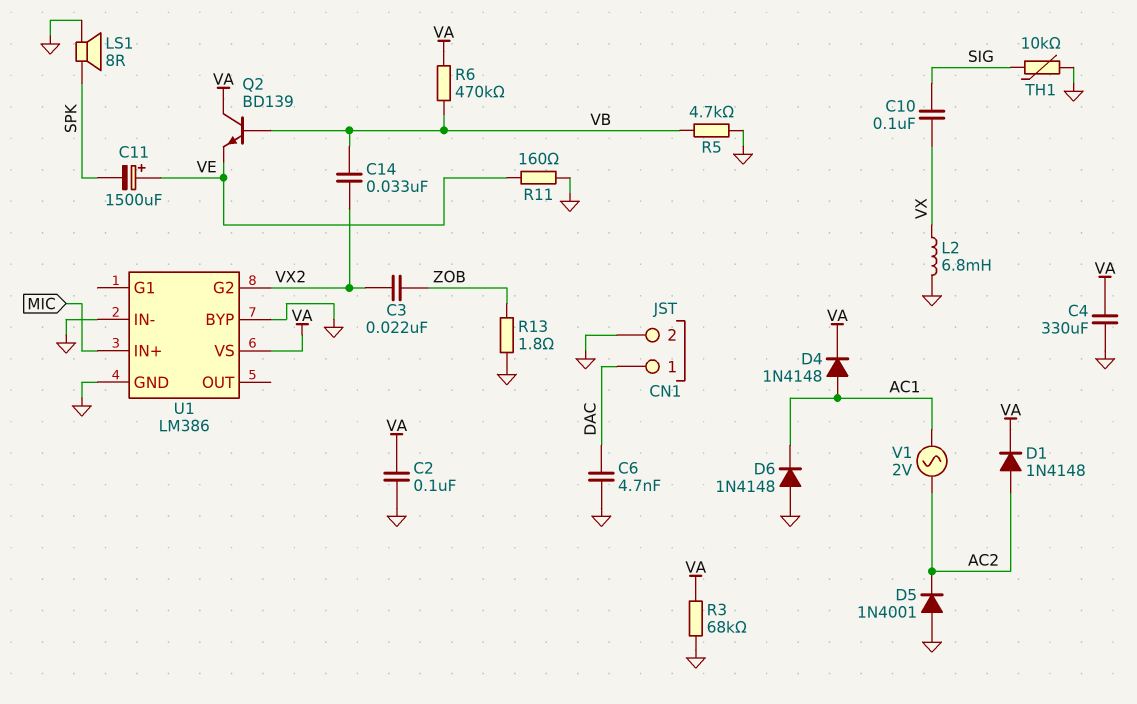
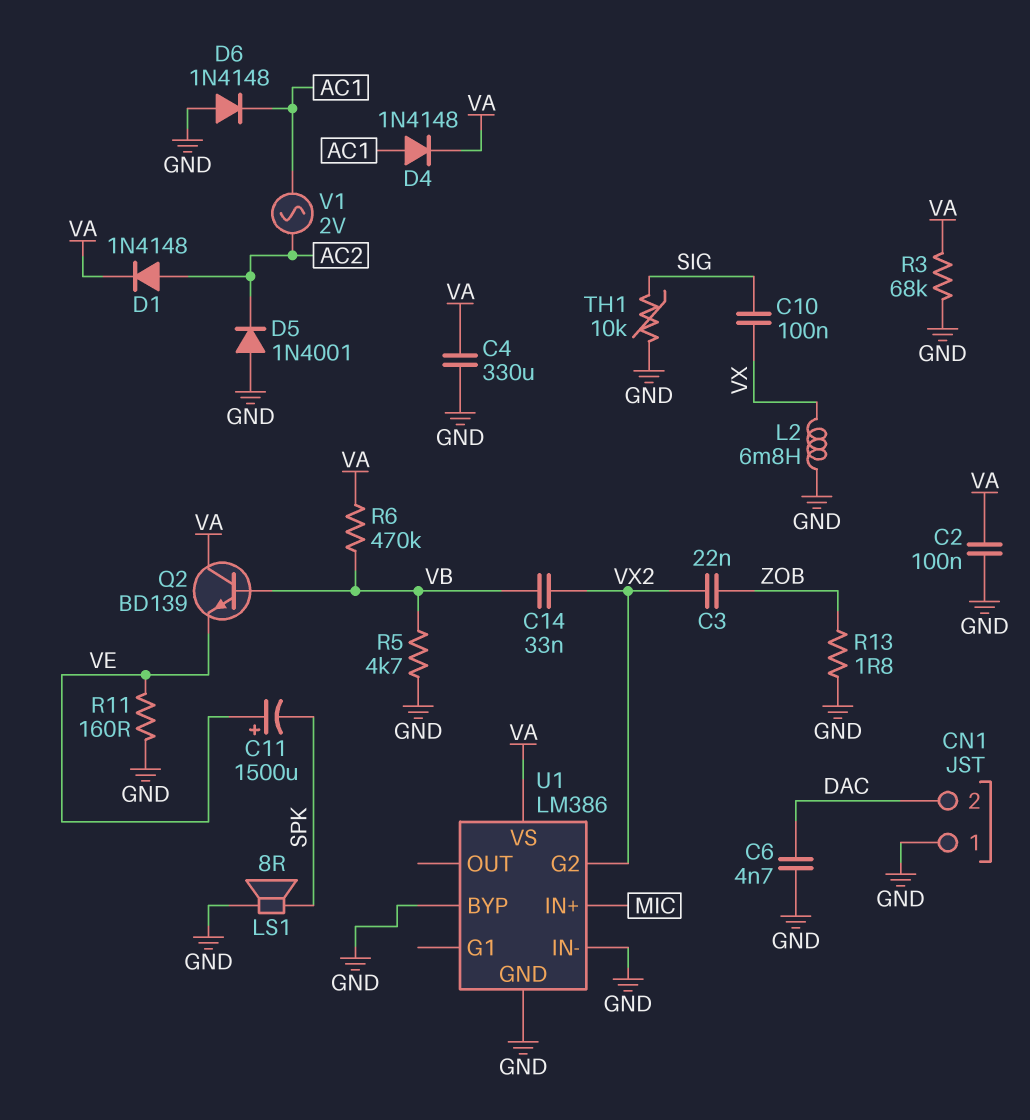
CN1 pin 1: DAC -> GND
CN1 pin 2: GND -> DAC

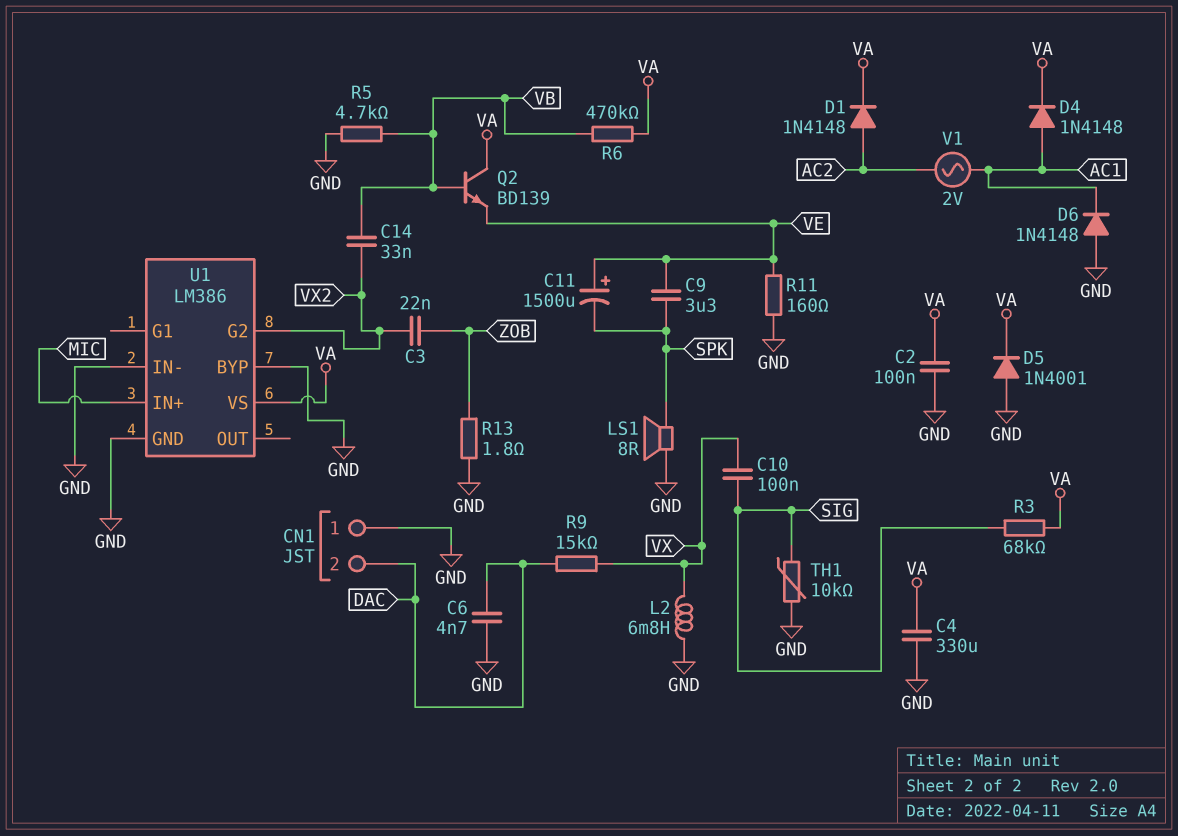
C9: none -> 3.3uF (SPK, VE)
D5: diode 1N4001 (A GND, K AC2) -> diode 1N4001 (A GND, K VA)
R3: 68k (GND, VA) -> 68k (SIG, VA)
R9: none -> 15k (DAC, VX)

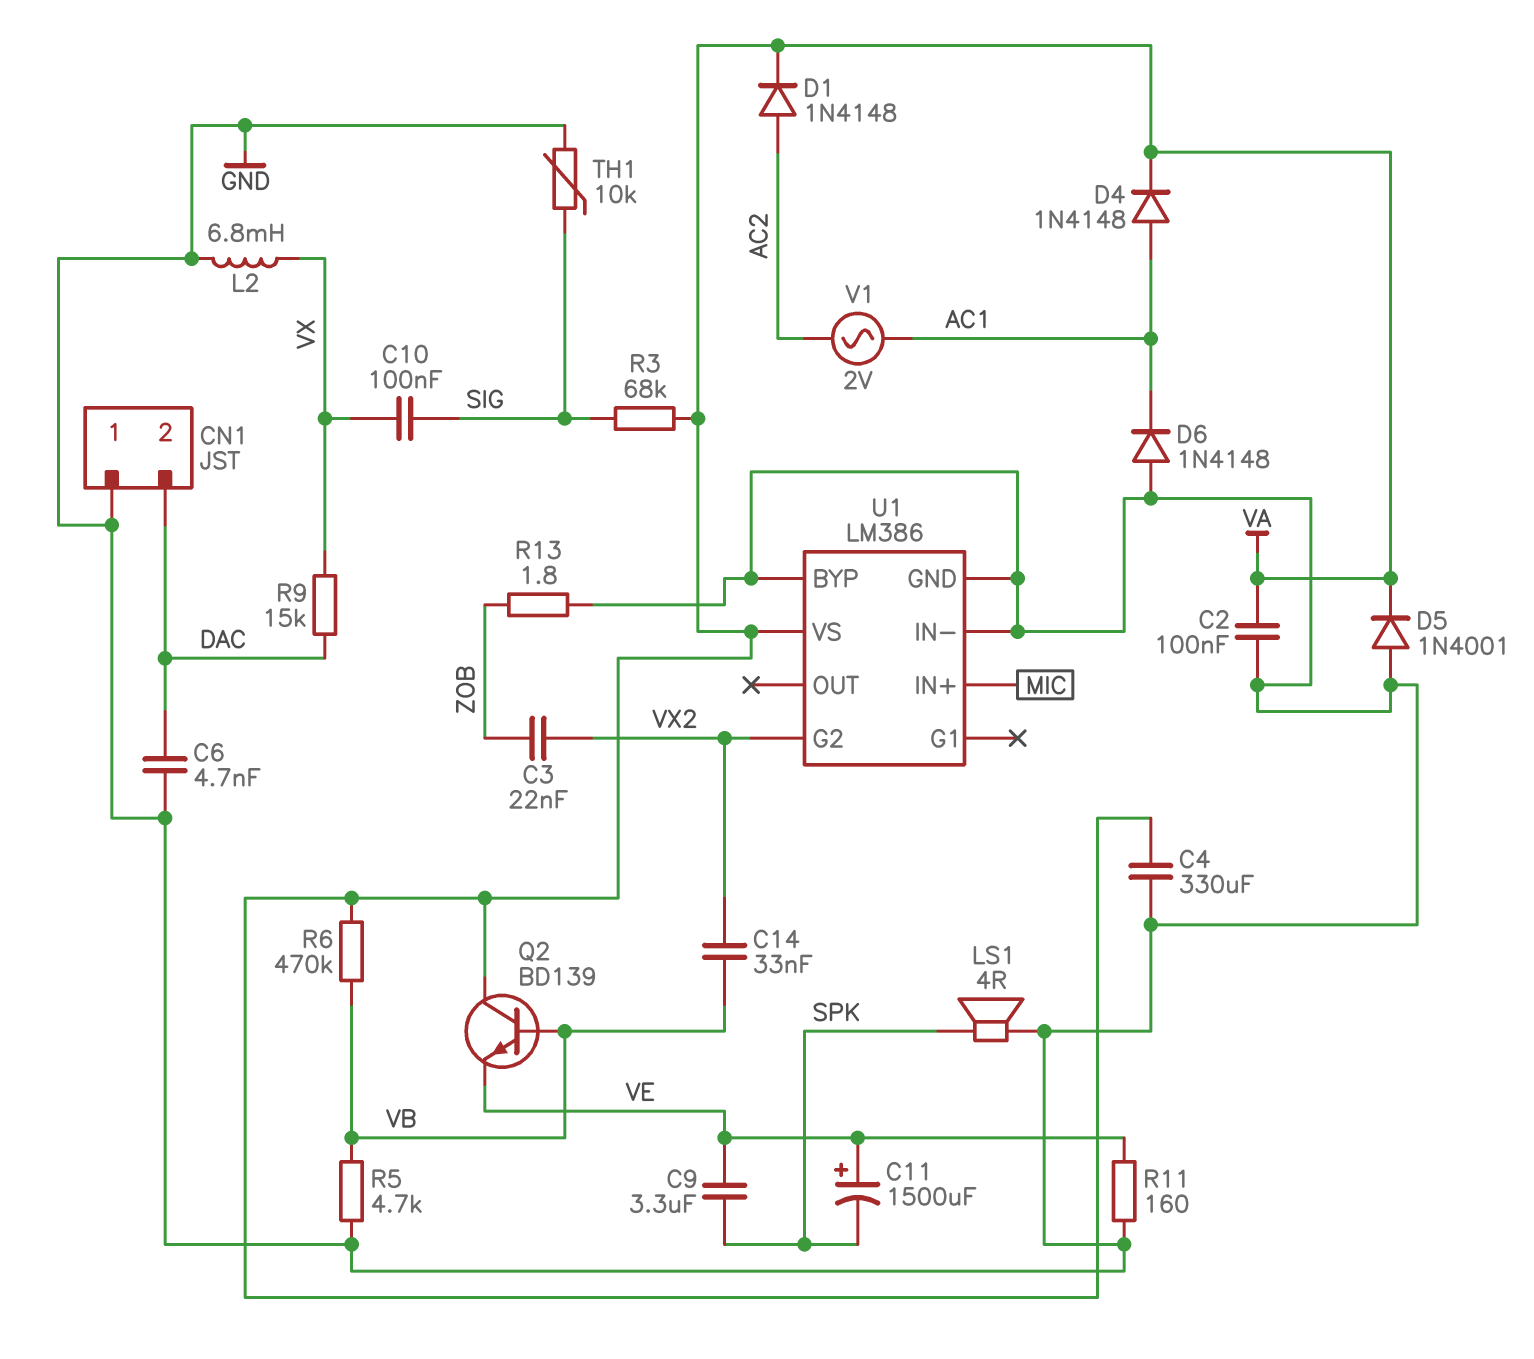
LS1: speaker 8R (GND, SPK) -> speaker 4R (GND, SPK)

